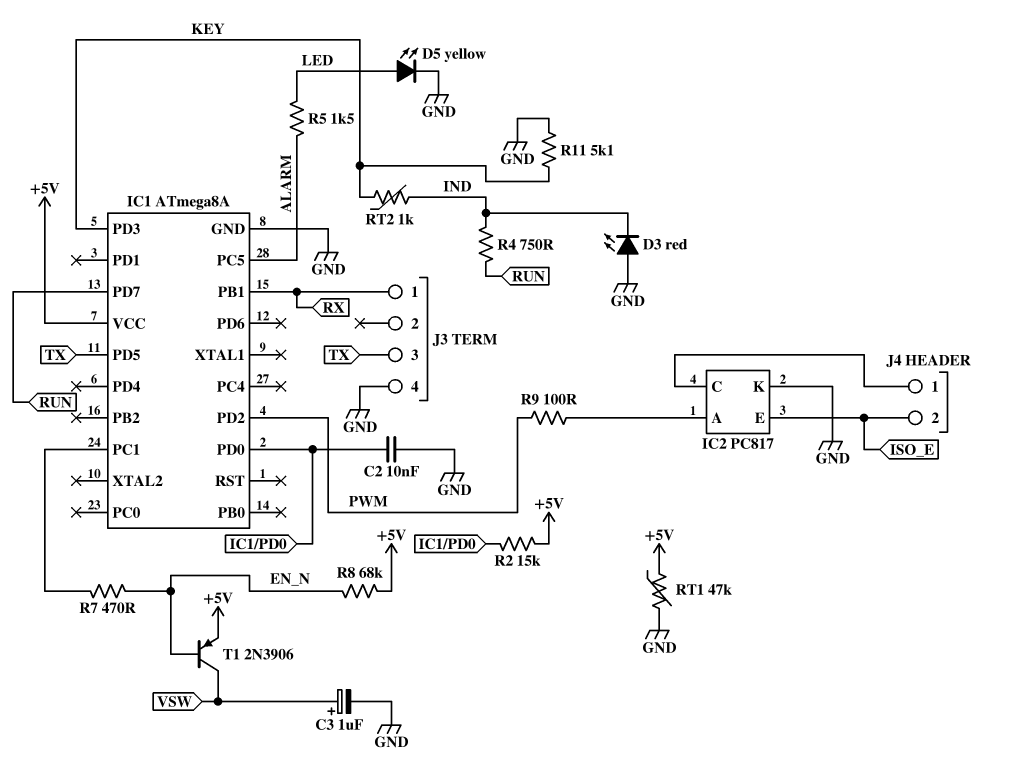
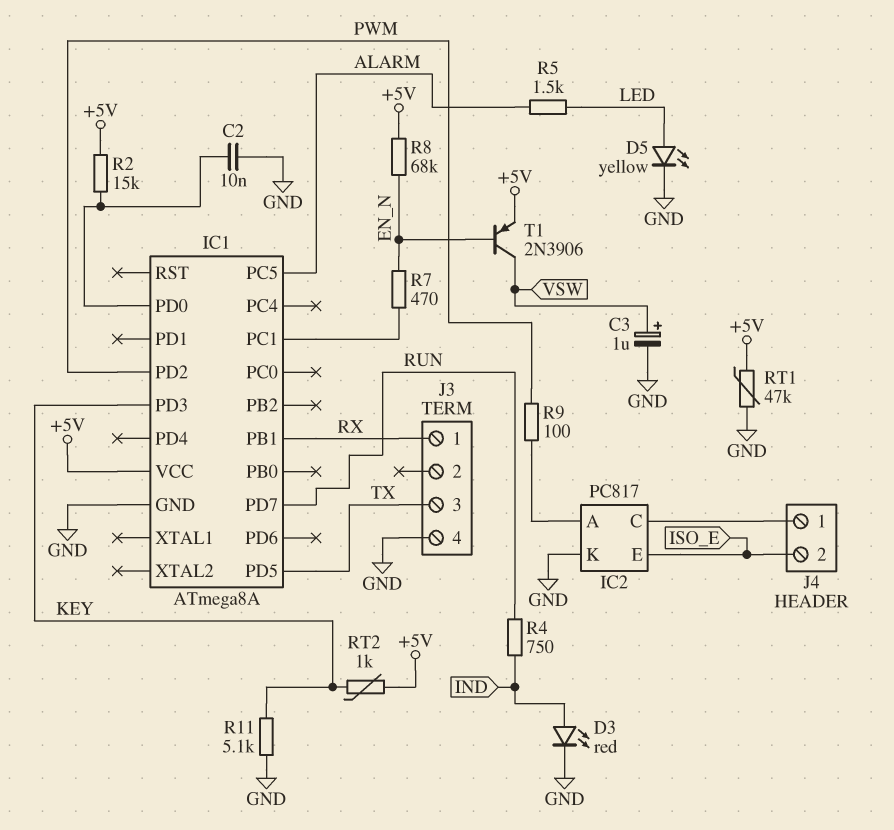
D3: LED red (A GND, K IND) -> LED red (A IND, K GND)
RT2: 1k (IND, KEY) -> 1k (+5V, KEY)

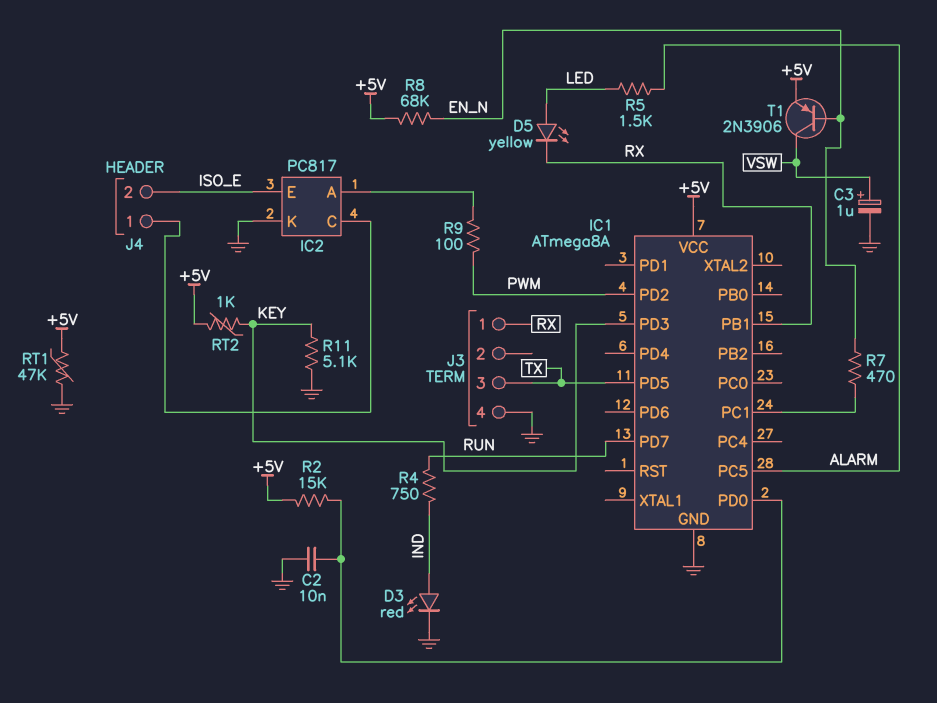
D5: LED yellow (A LED, K GND) -> LED yellow (A LED, K RX)

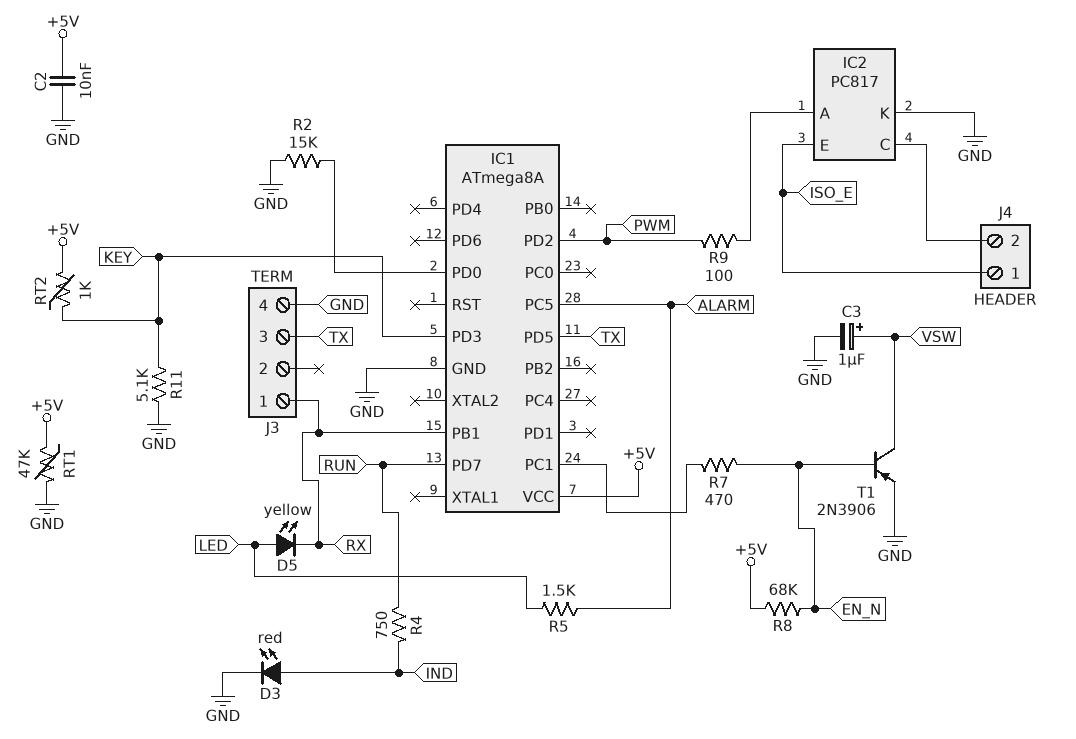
C2: 10nF (GND, IC1/PD0) -> 10nF (+5V, GND)
J4 pin 1: IC2/C -> ISO_E
J4 pin 2: ISO_E -> IC2/C
R2: 15k (+5V, IC1/PD0) -> 15k (GND, IC1/PD0)
T1: PNP 2N3906 (B EN_N, C VSW, E +5V) -> PNP 2N3906 (B EN_N, C VSW, E GND)

